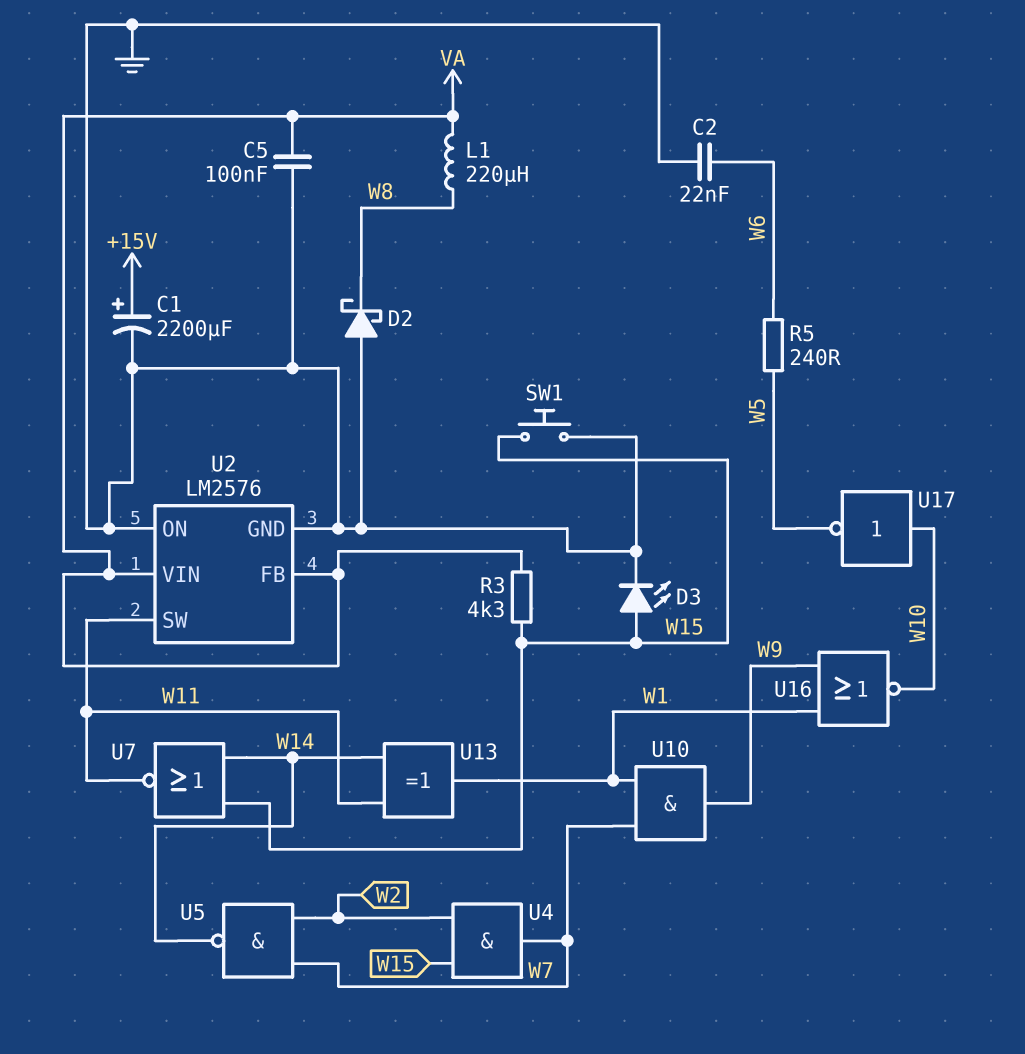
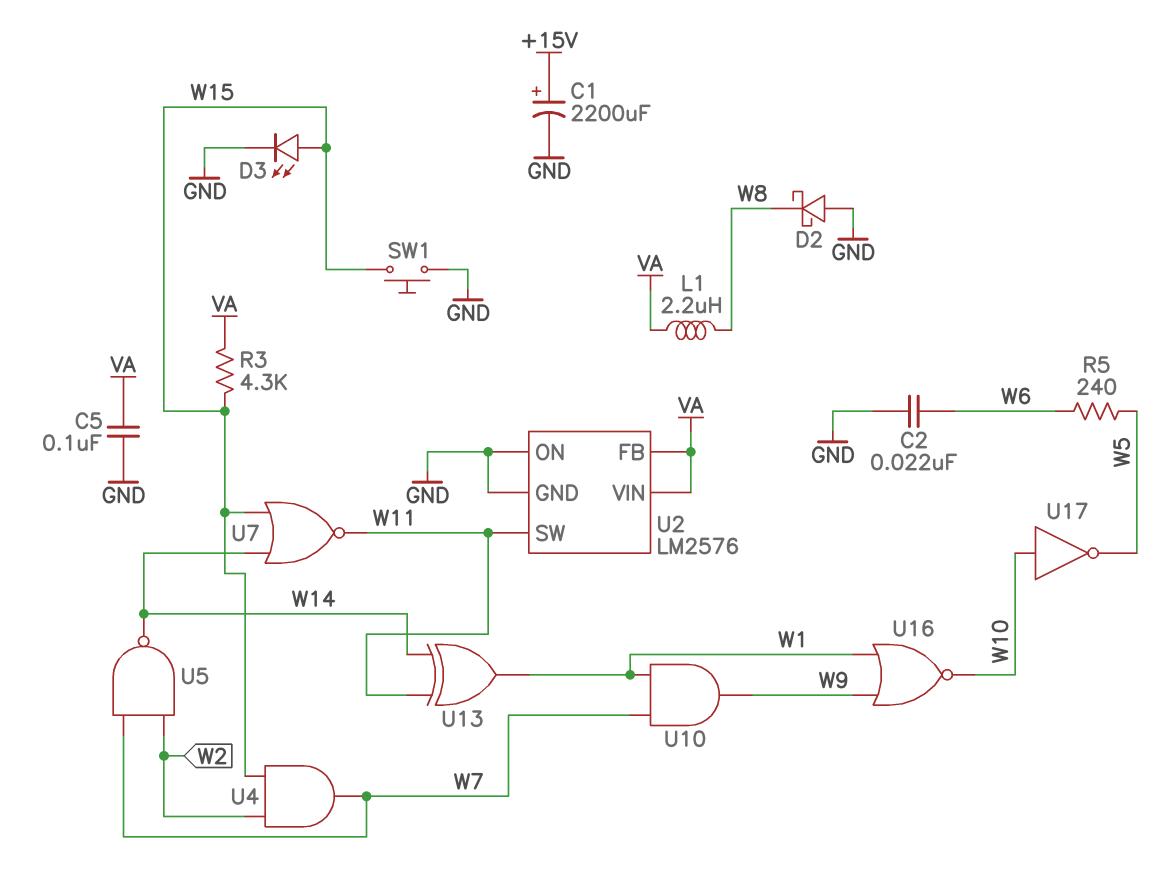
L1: 220uH (VA, W8) -> 2.2uH (VA, W8)

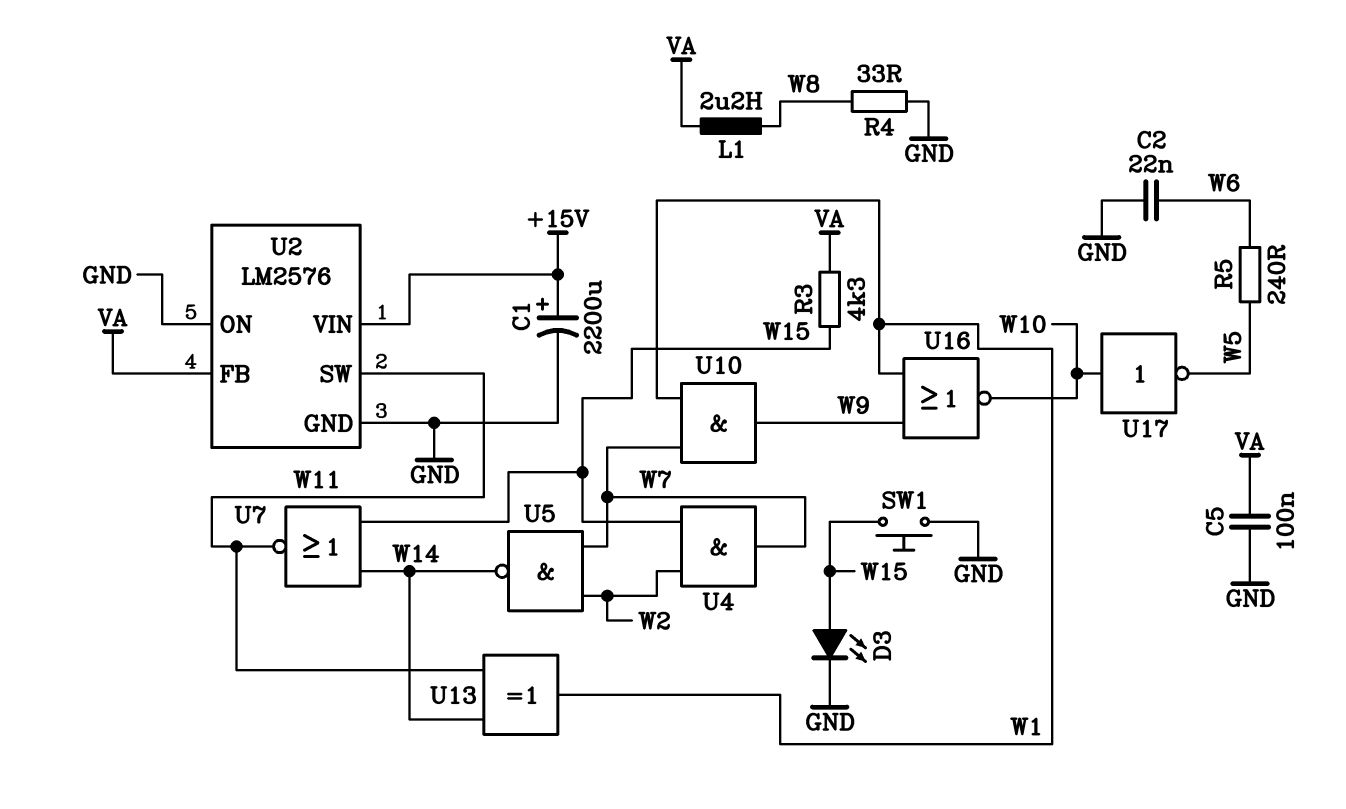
D2: schottky (A GND, K W8) -> none
R4: none -> 33 (GND, W8)
U2 pin VIN: VA -> +15V

